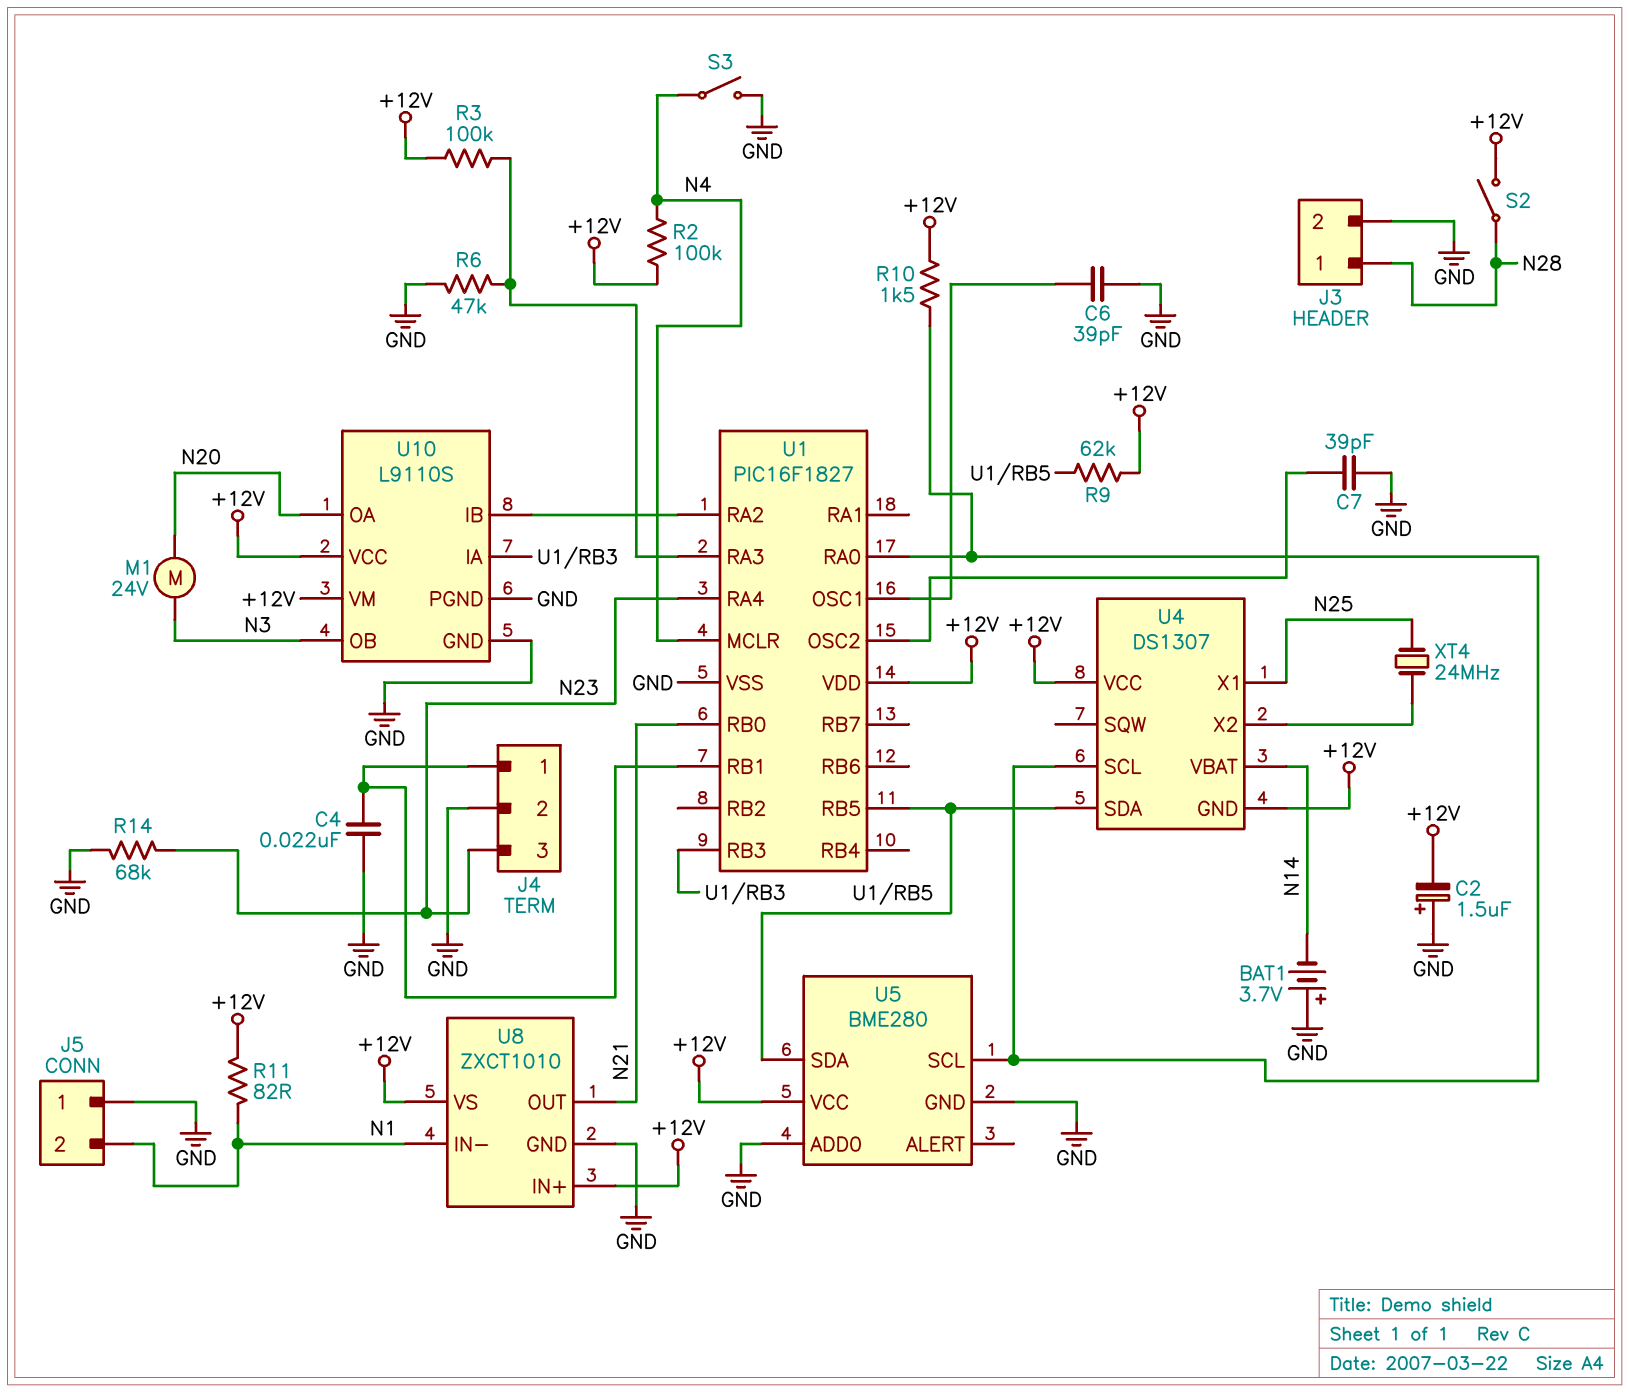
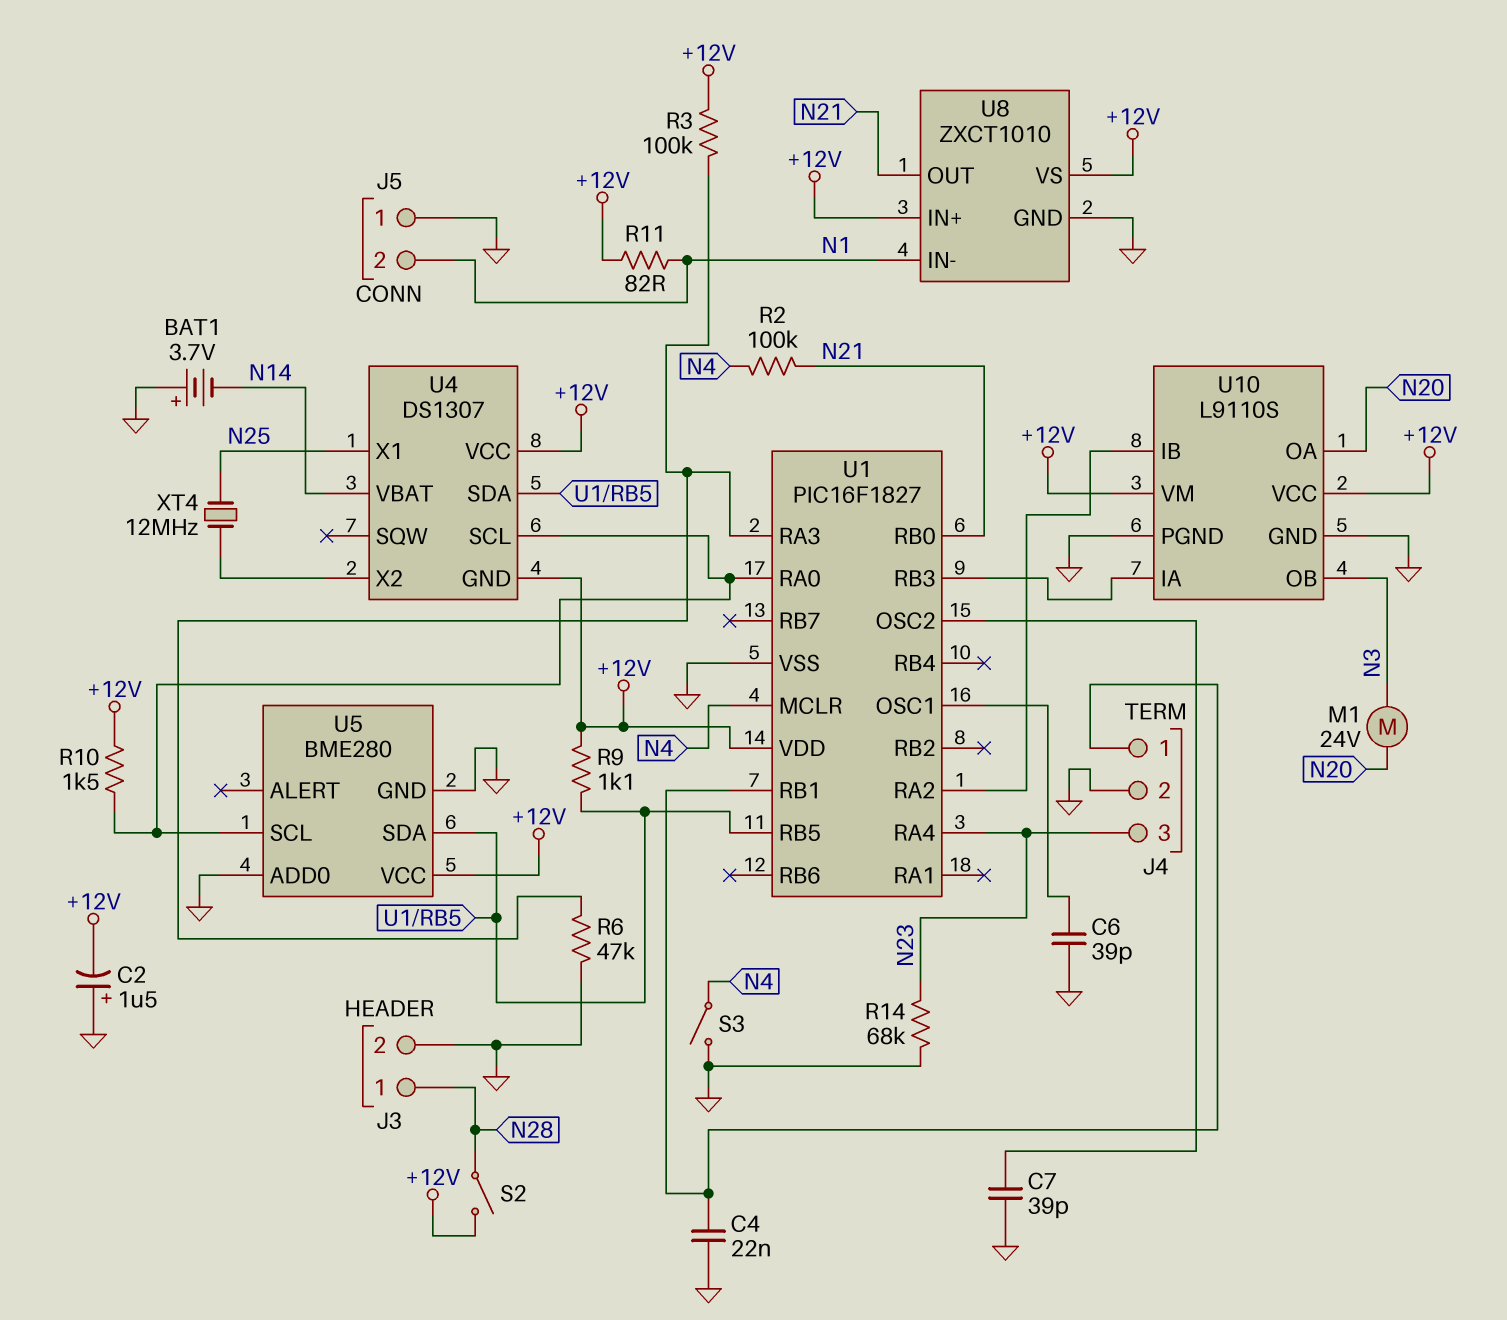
R2: 100k (+12V, N4) -> 100k (N4, N21)
R9: 62k (+12V, U1/RB5) -> 1.1k (+12V, U1/RB5)
XT4: 24MHz (N25, U4/X2) -> 12MHz (N25, U4/X2)

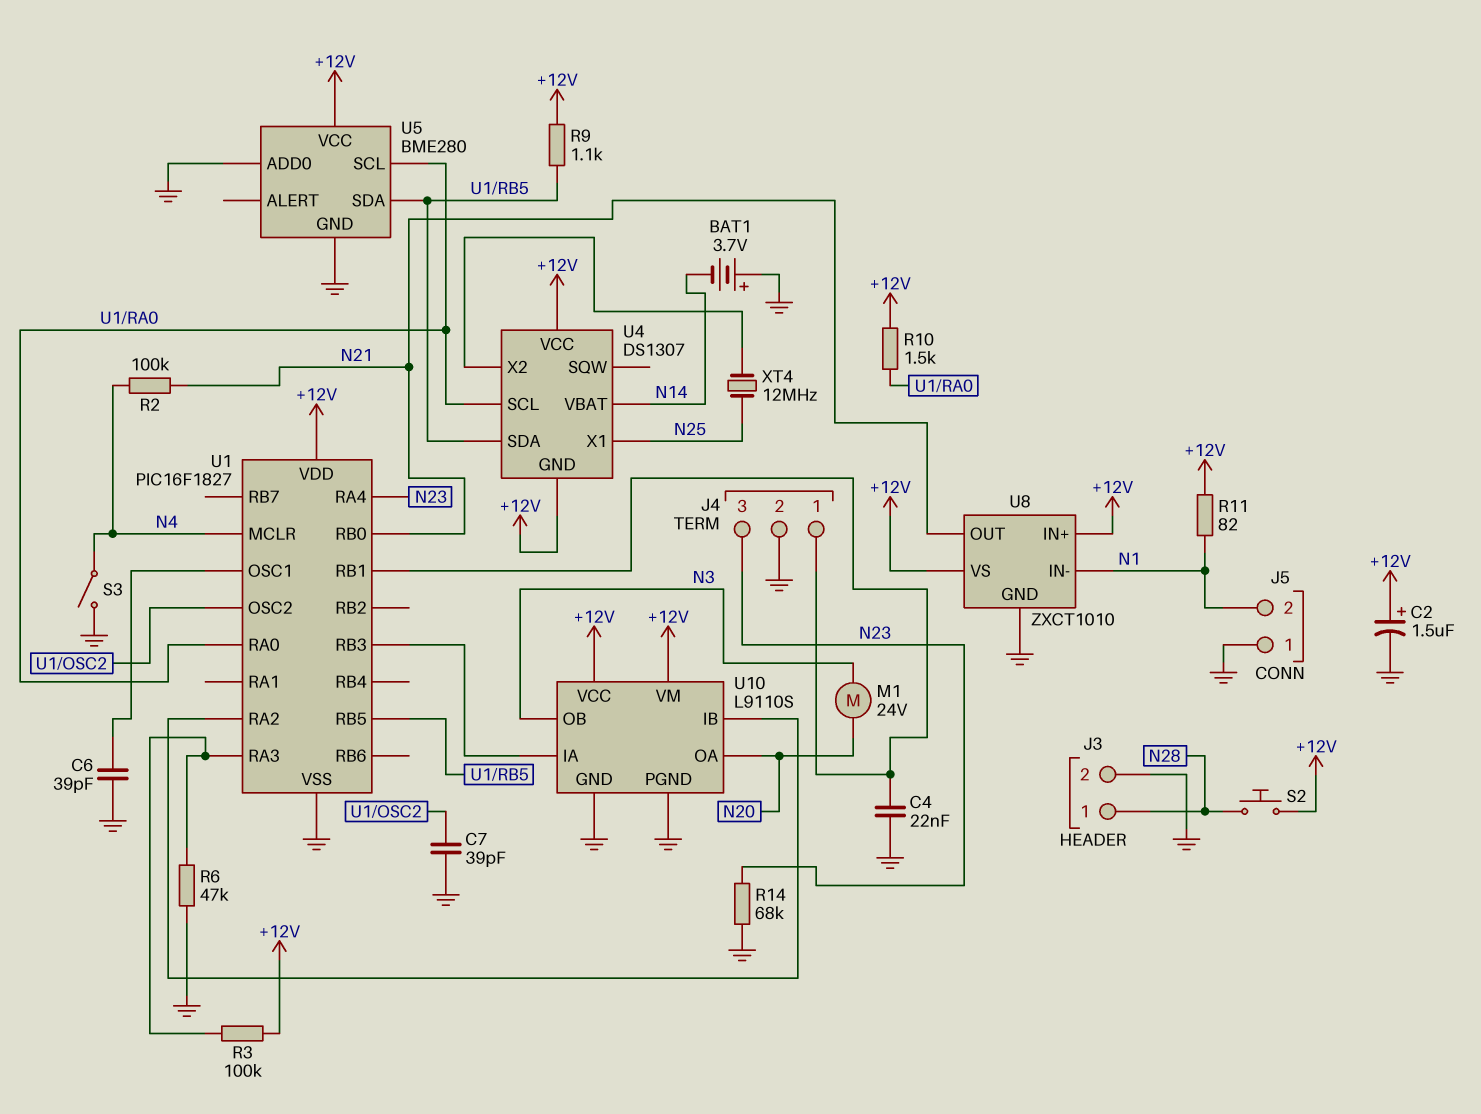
C2: 1.5uF (plus GND, minus +12V) -> 1.5uF (plus +12V, minus GND)
S2: switch (+12V, N28) -> button (+12V, N28)

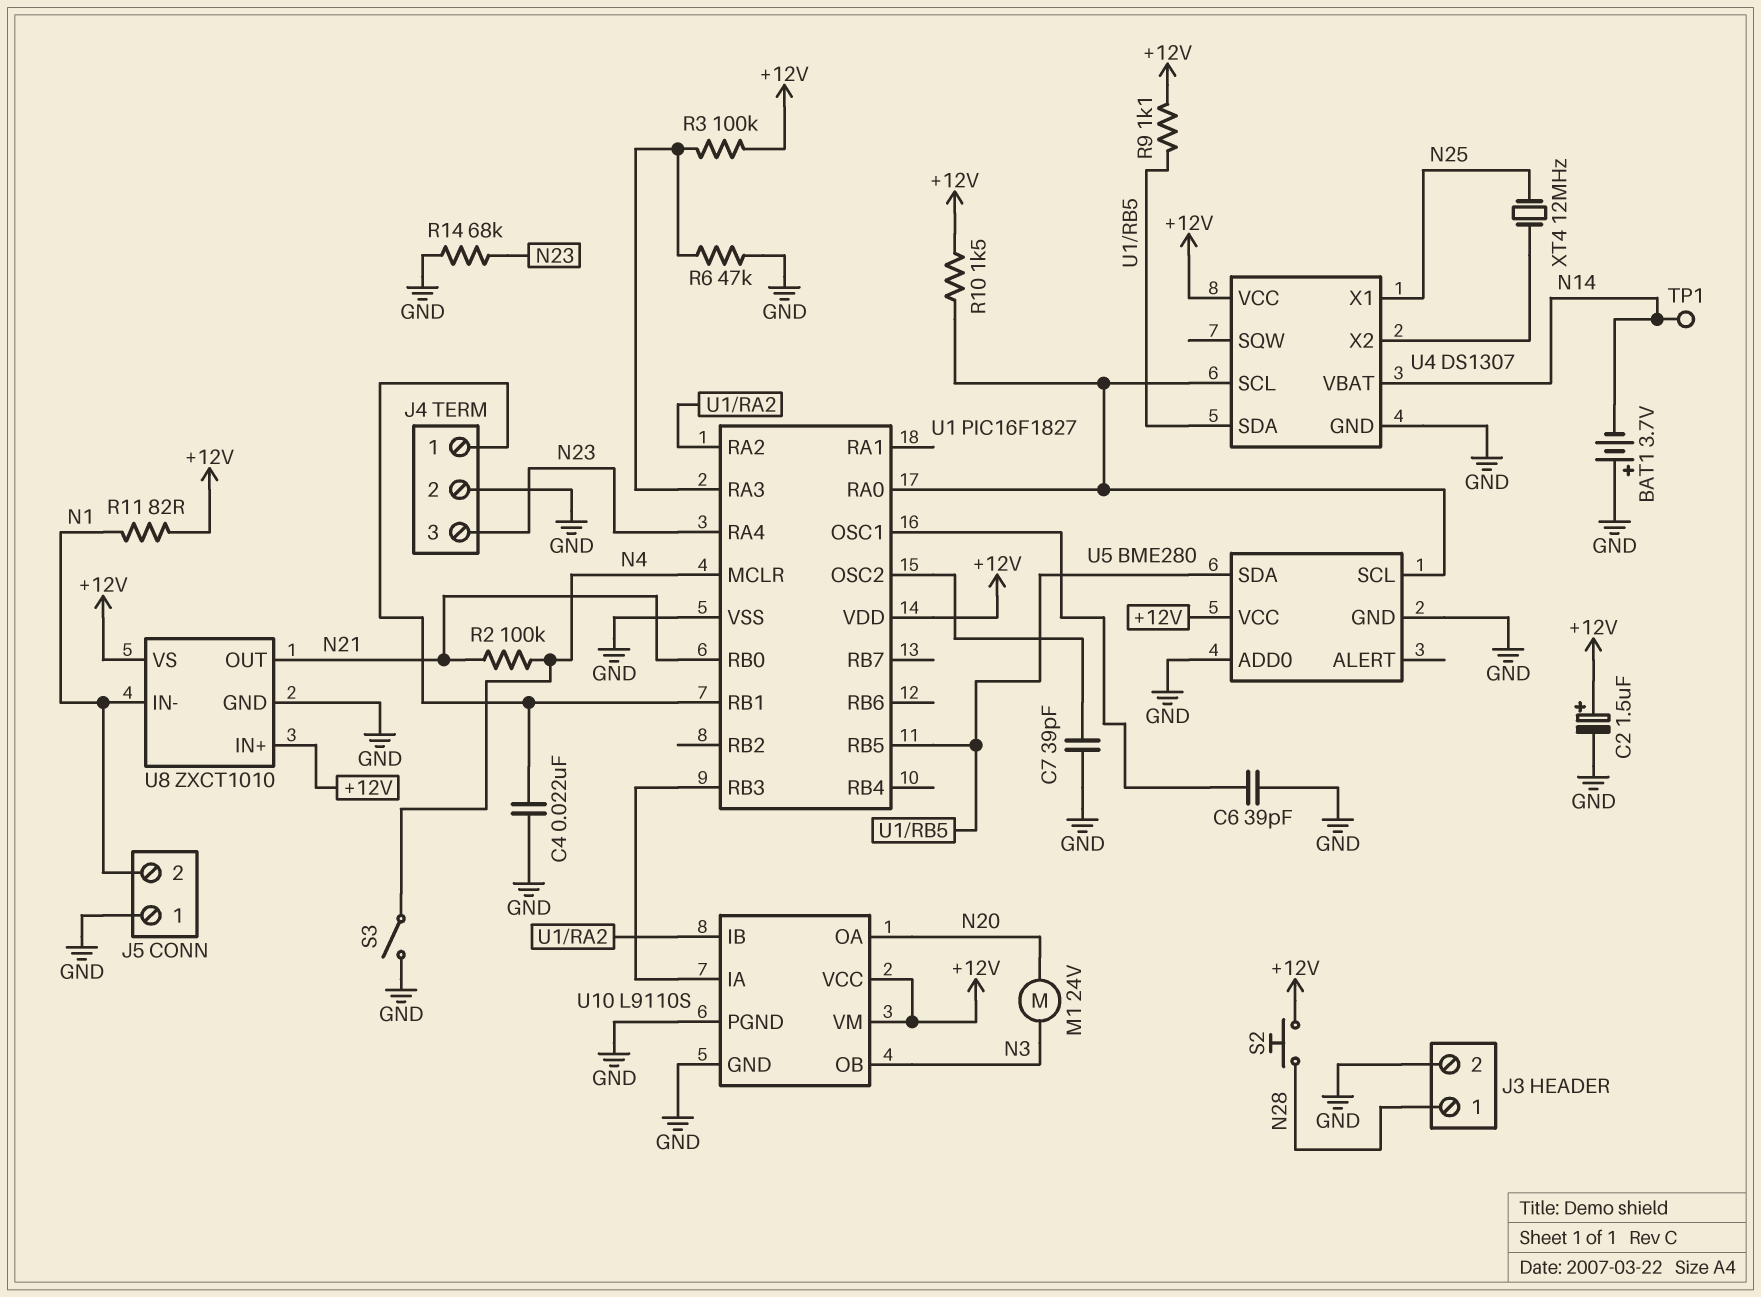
TP1: none -> test point (N14)
U4 pin GND: +12V -> GND

